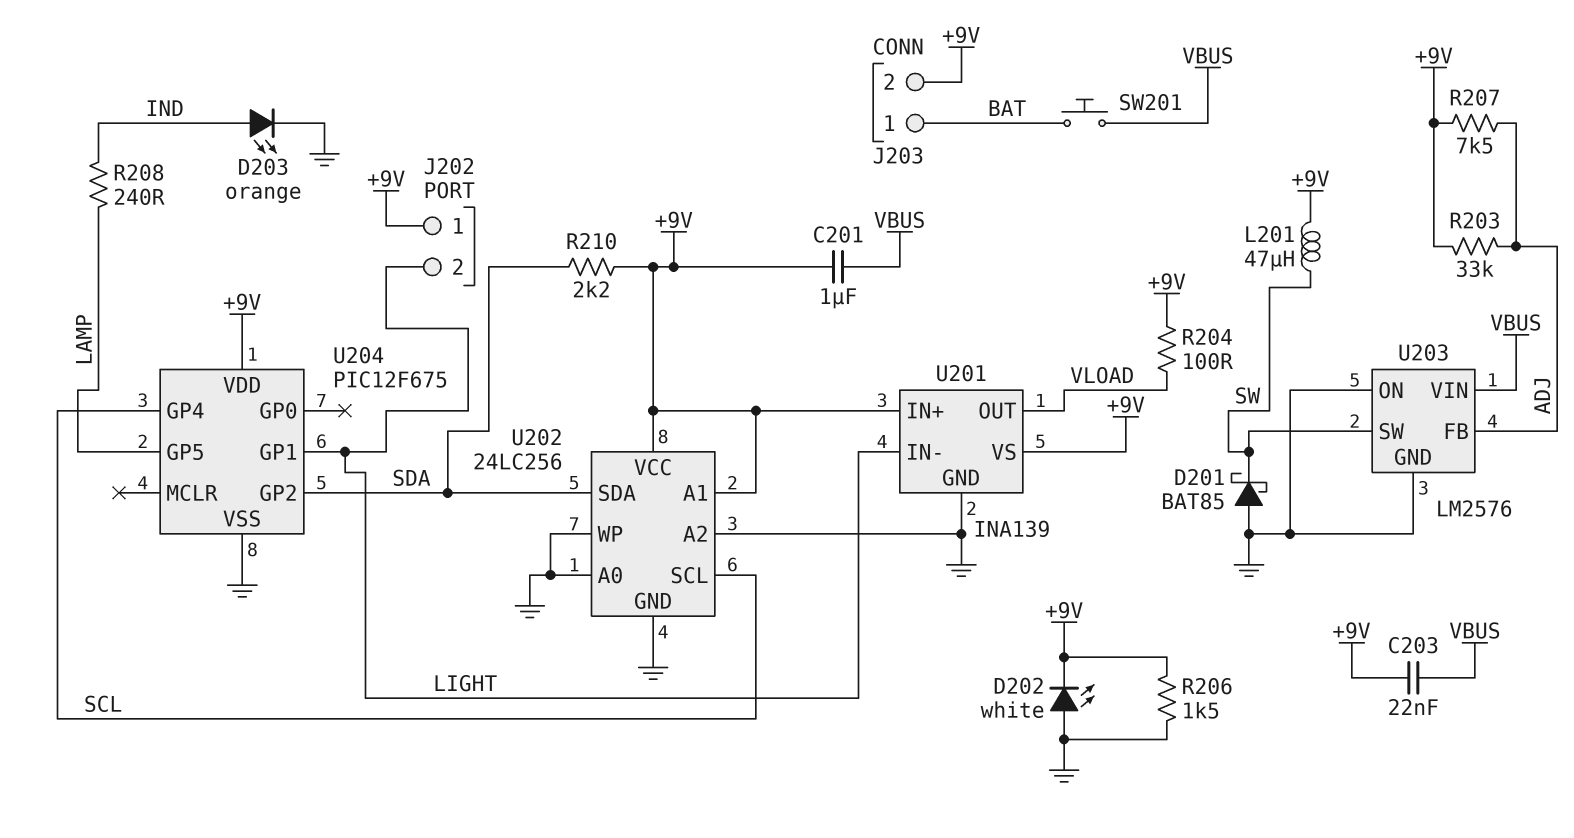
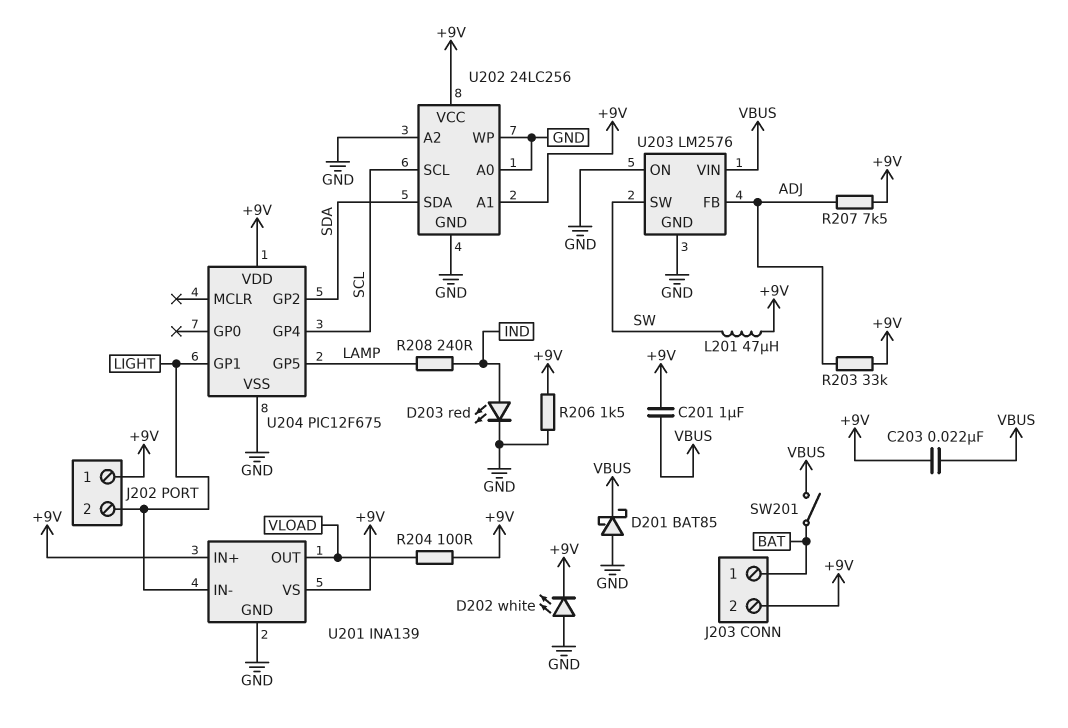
D201: schottky BAT85 (A GND, K SW) -> schottky BAT85 (A GND, K VBUS)
D203: LED orange (A IND, K GND) -> LED red (A IND, K GND)
R210: 2.2k (+9V, SDA) -> none
SW201: button (BAT, VBUS) -> switch (BAT, VBUS)

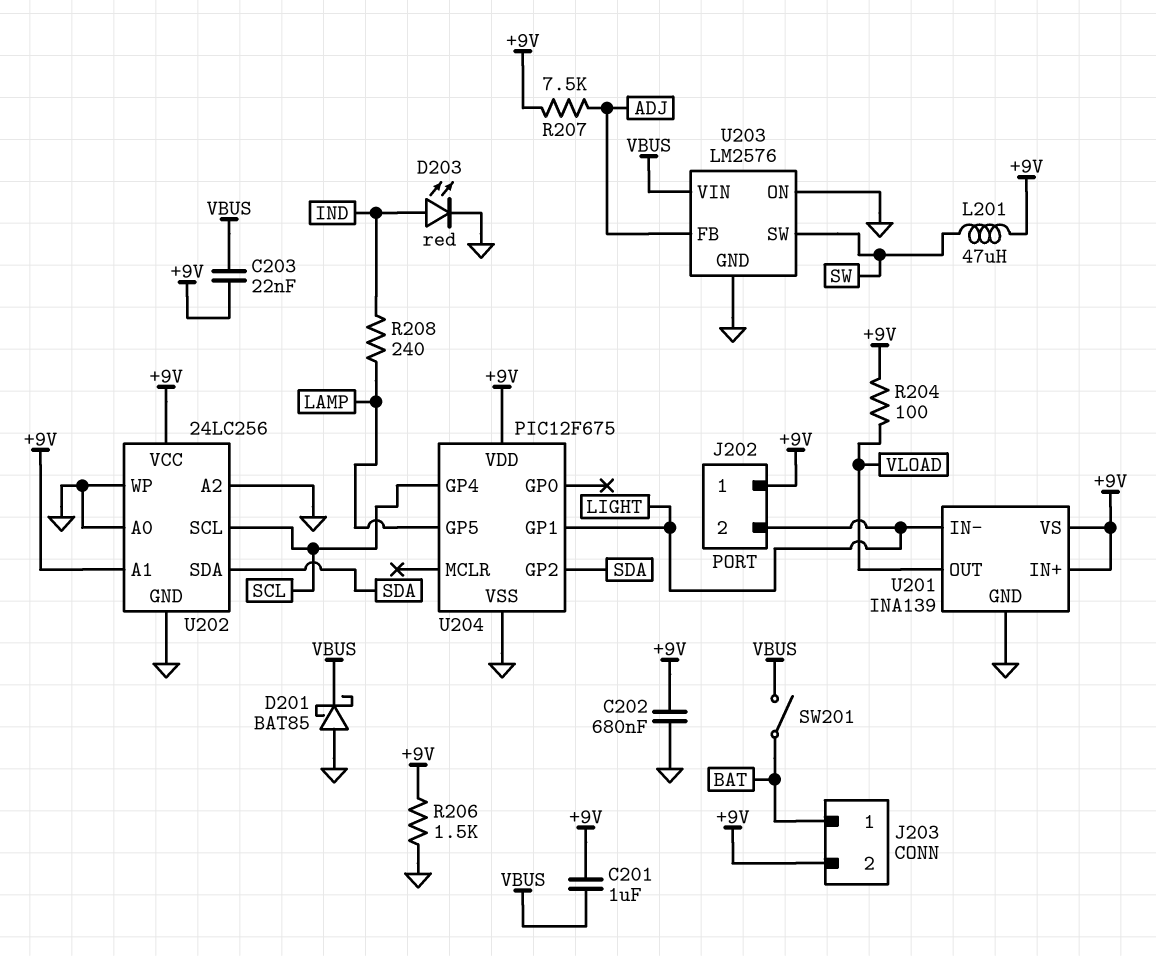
C202: none -> 680nF (+9V, GND)
D202: LED white (A GND, K +9V) -> none
R203: 33k (+9V, ADJ) -> none

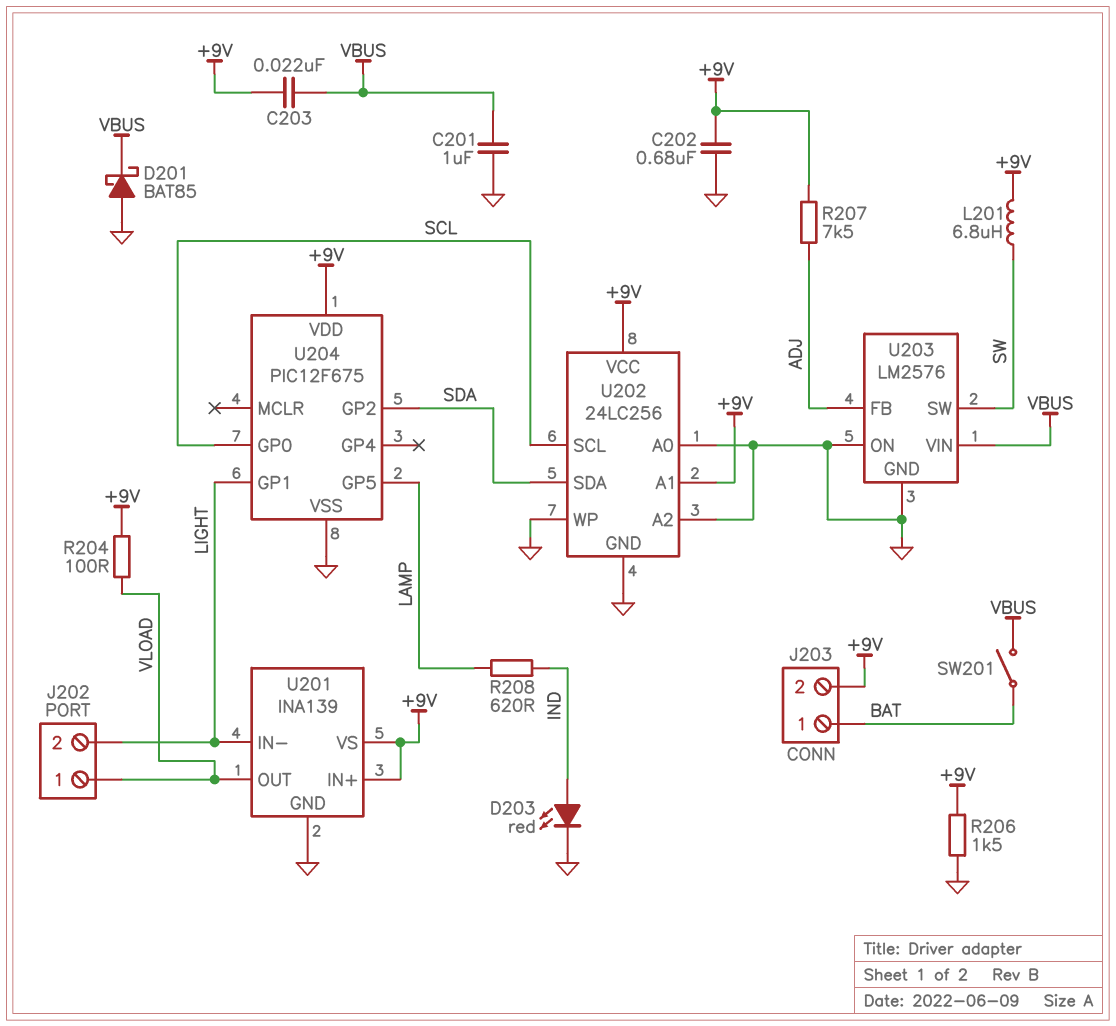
C201: 1uF (+9V, VBUS) -> 1uF (GND, VBUS)
J202 pin 1: +9V -> VLOAD
L201: 47uH (+9V, SW) -> 6.8uH (+9V, SW)
R208: 240 (IND, LAMP) -> 620 (IND, LAMP)
U204 pin GP0: none -> SCL
U204 pin GP4: SCL -> none

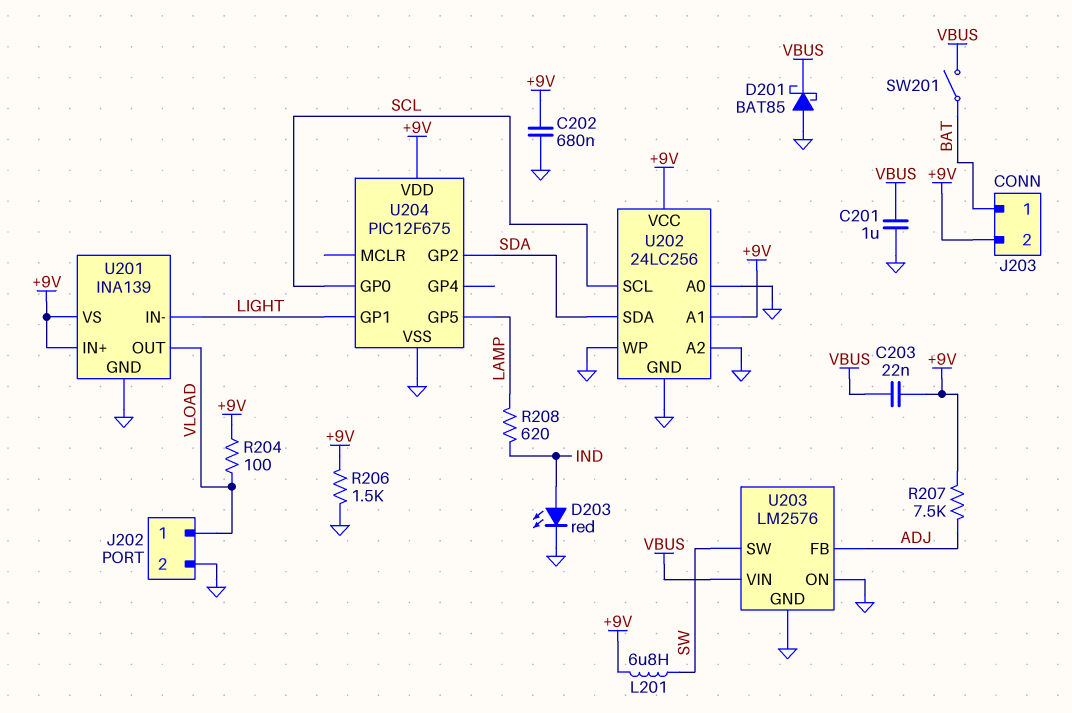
J202 pin 2: LIGHT -> GND

